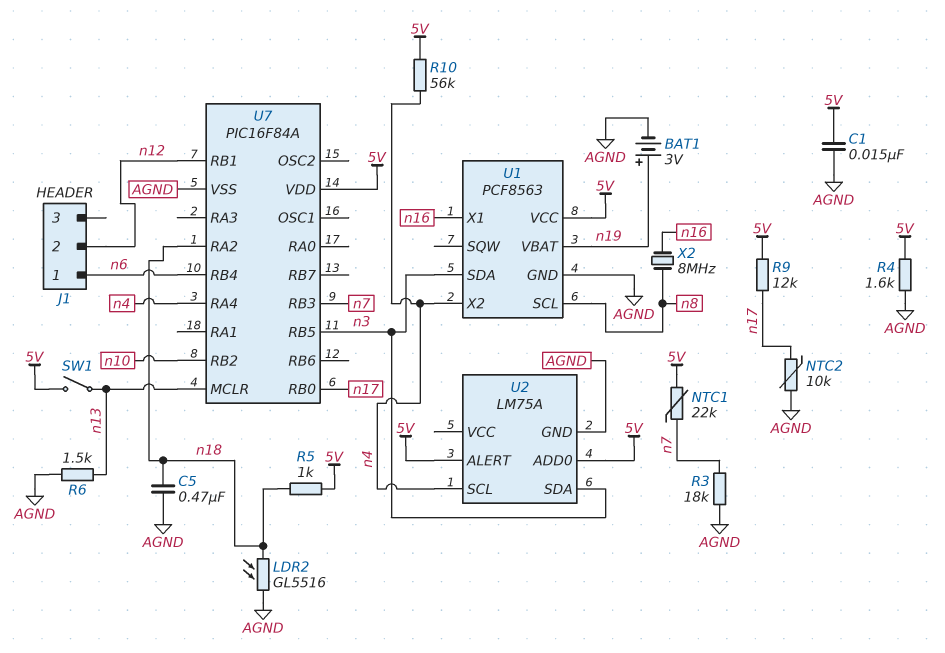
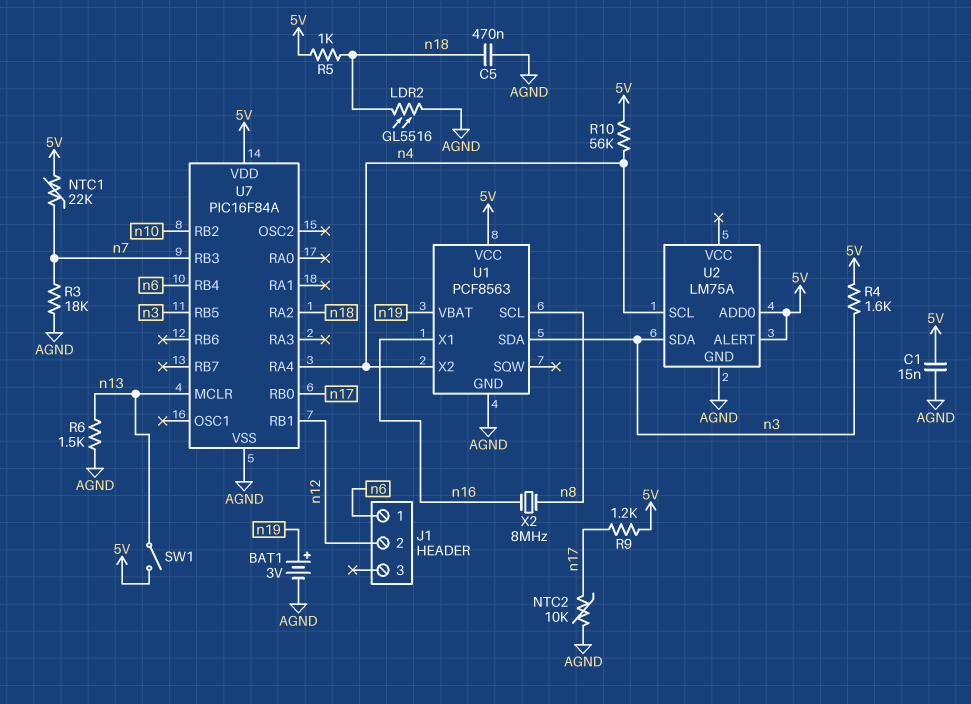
R4: 1.6k (5V, AGND) -> 1.6k (5V, n3)
R9: 12k (5V, n17) -> 1.2k (5V, n17)

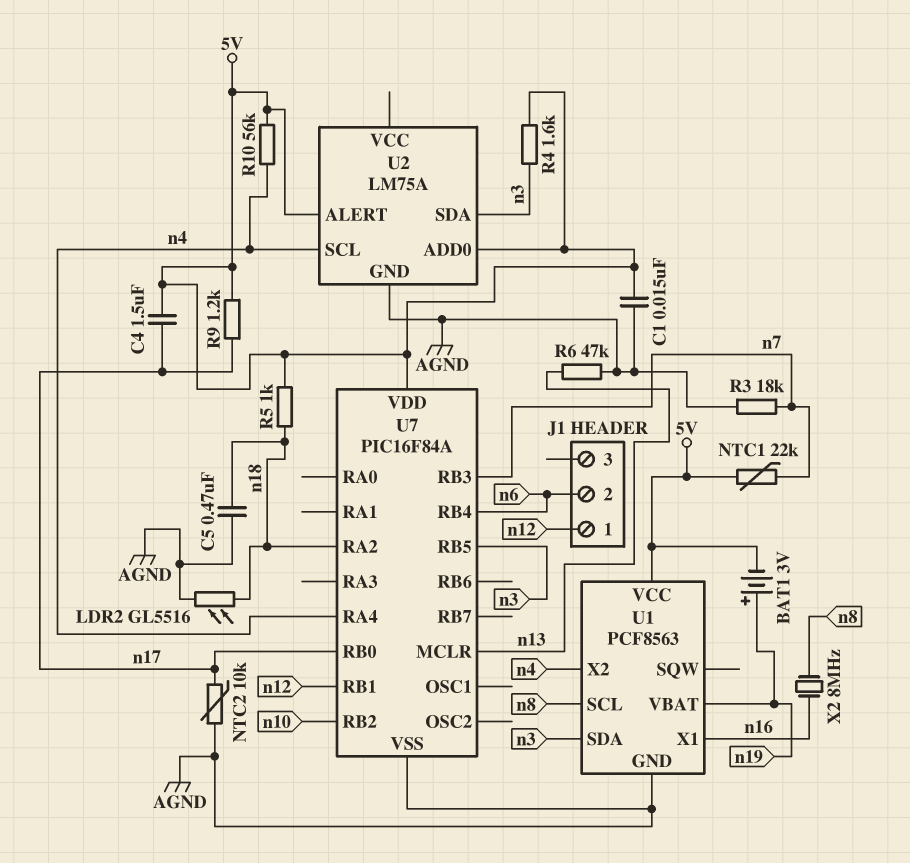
BAT1: 3V (plus n19, minus AGND) -> 3V (plus n19, minus 5V)
C4: none -> 1.5uF (5V, n17)
J1 pin 1: n6 -> n12
J1 pin 2: n12 -> n6
R6: 1.5k (AGND, n13) -> 47k (AGND, n13)
SW1: switch (5V, n13) -> none

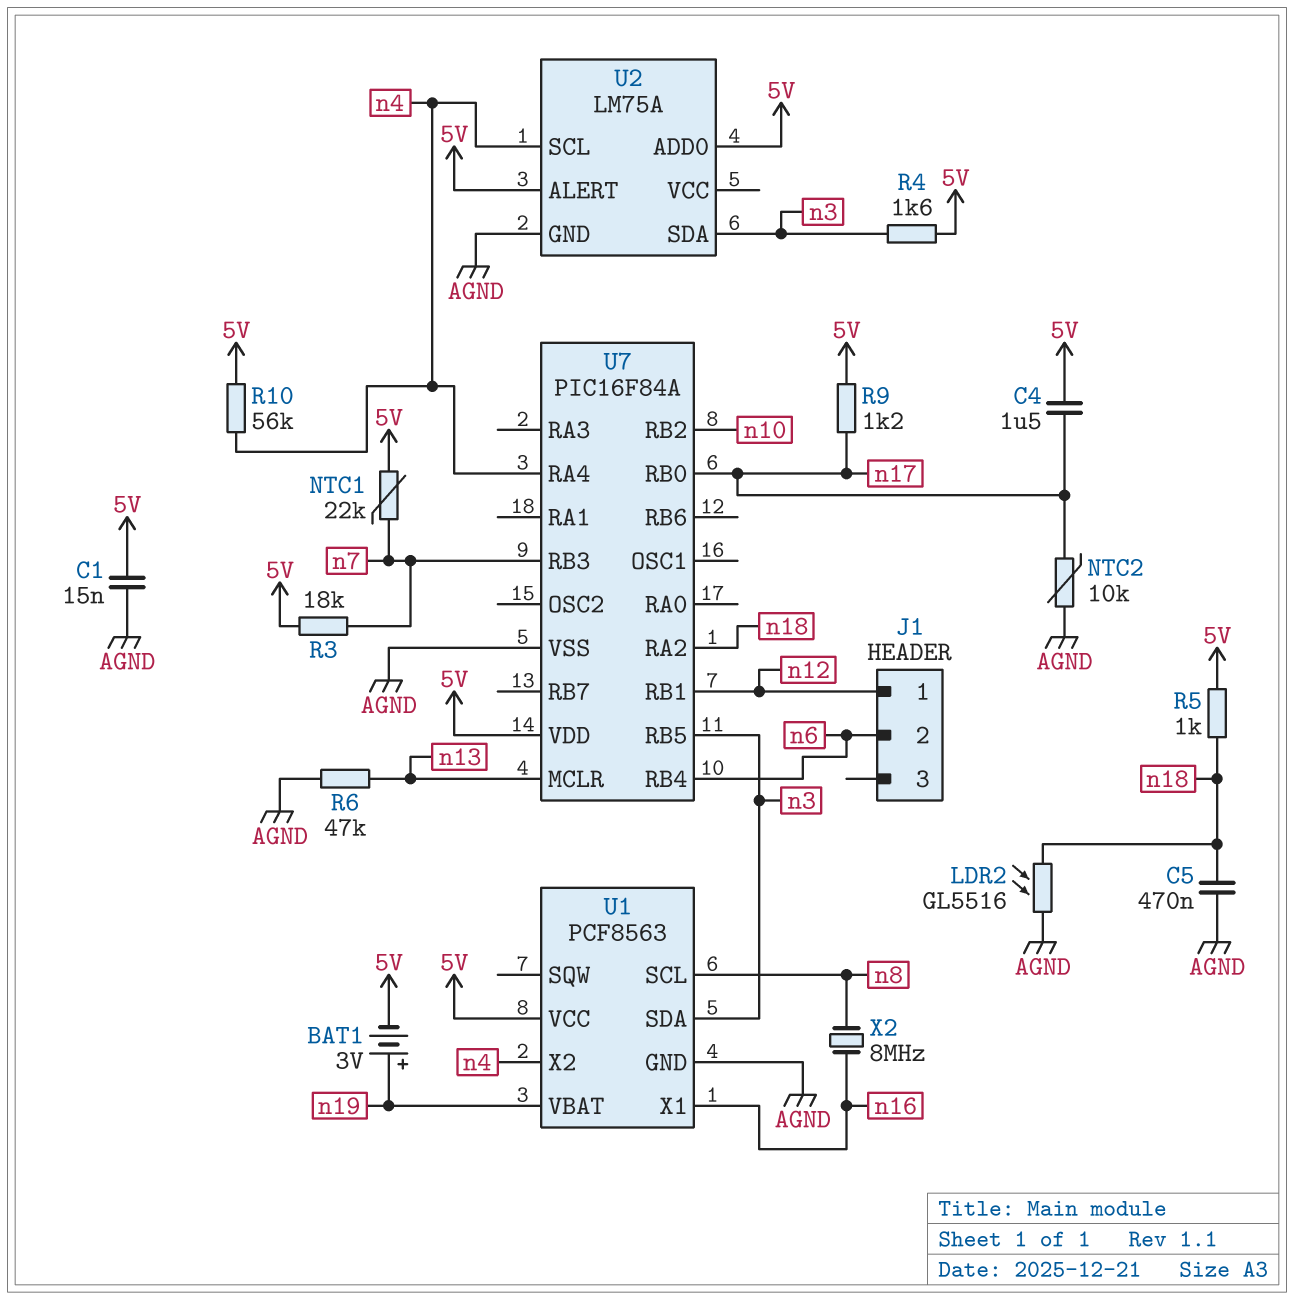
R3: 18k (AGND, n7) -> 18k (5V, n7)

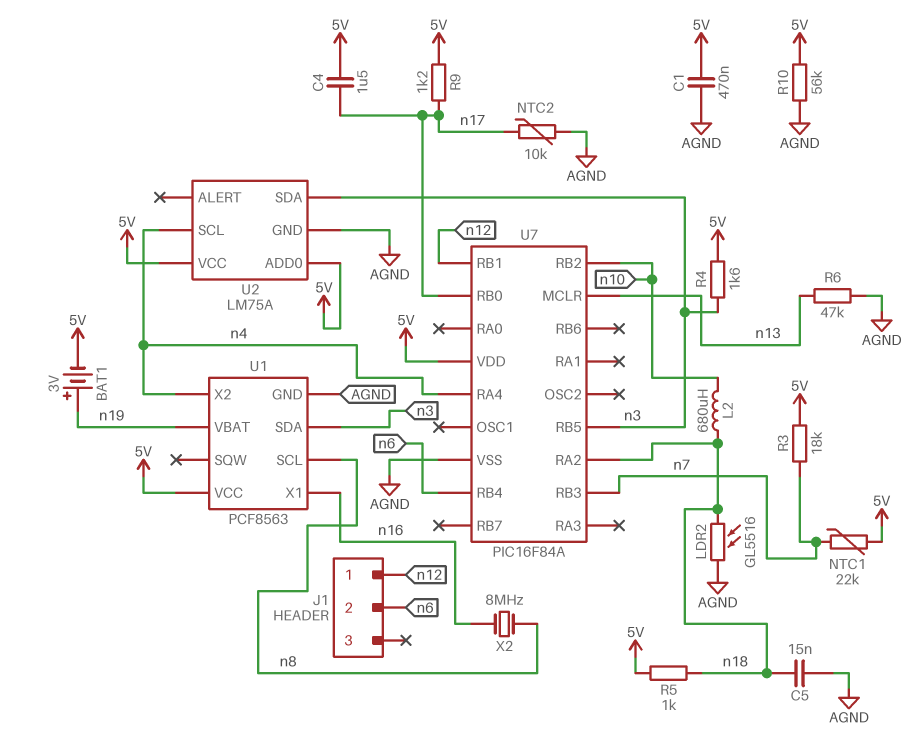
C1: 15nF (5V, AGND) -> 470nF (5V, AGND)
C5: 470nF (AGND, n18) -> 15nF (AGND, n18)
L2: none -> 680uH (n10, n18)
R10: 56k (5V, n4) -> 56k (5V, AGND)
U2 pin ALERT: 5V -> none
U2 pin VCC: none -> 5V

